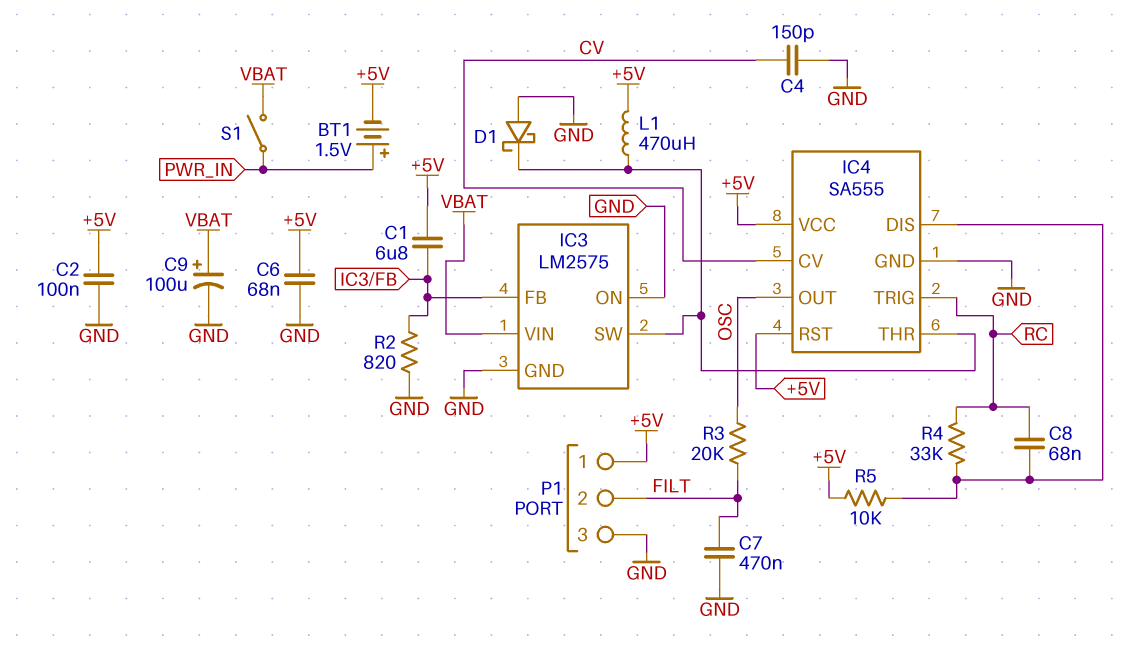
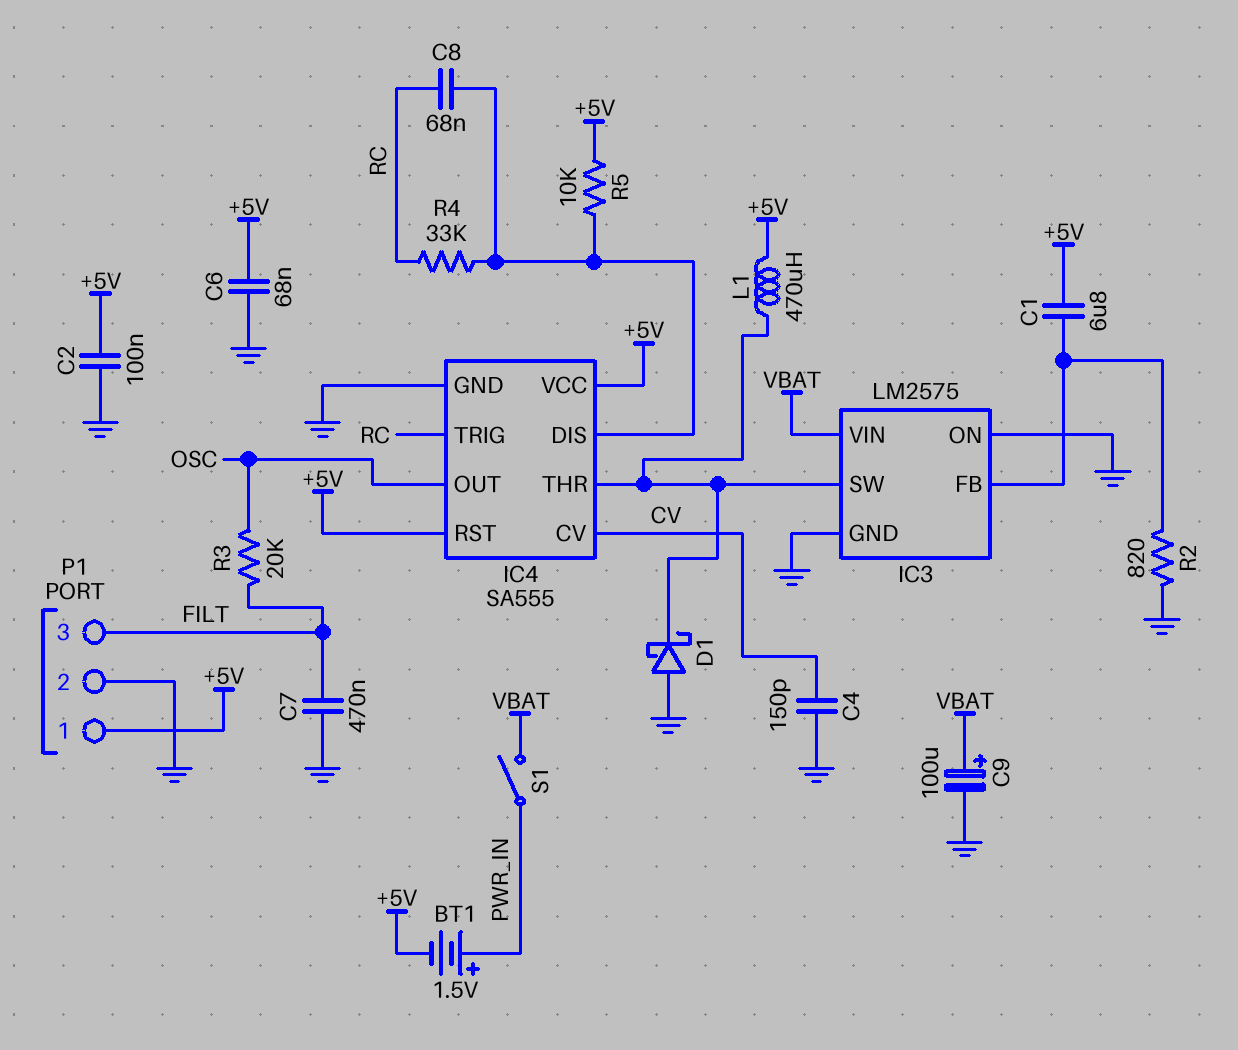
P1 pin 2: FILT -> GND
P1 pin 3: GND -> FILT

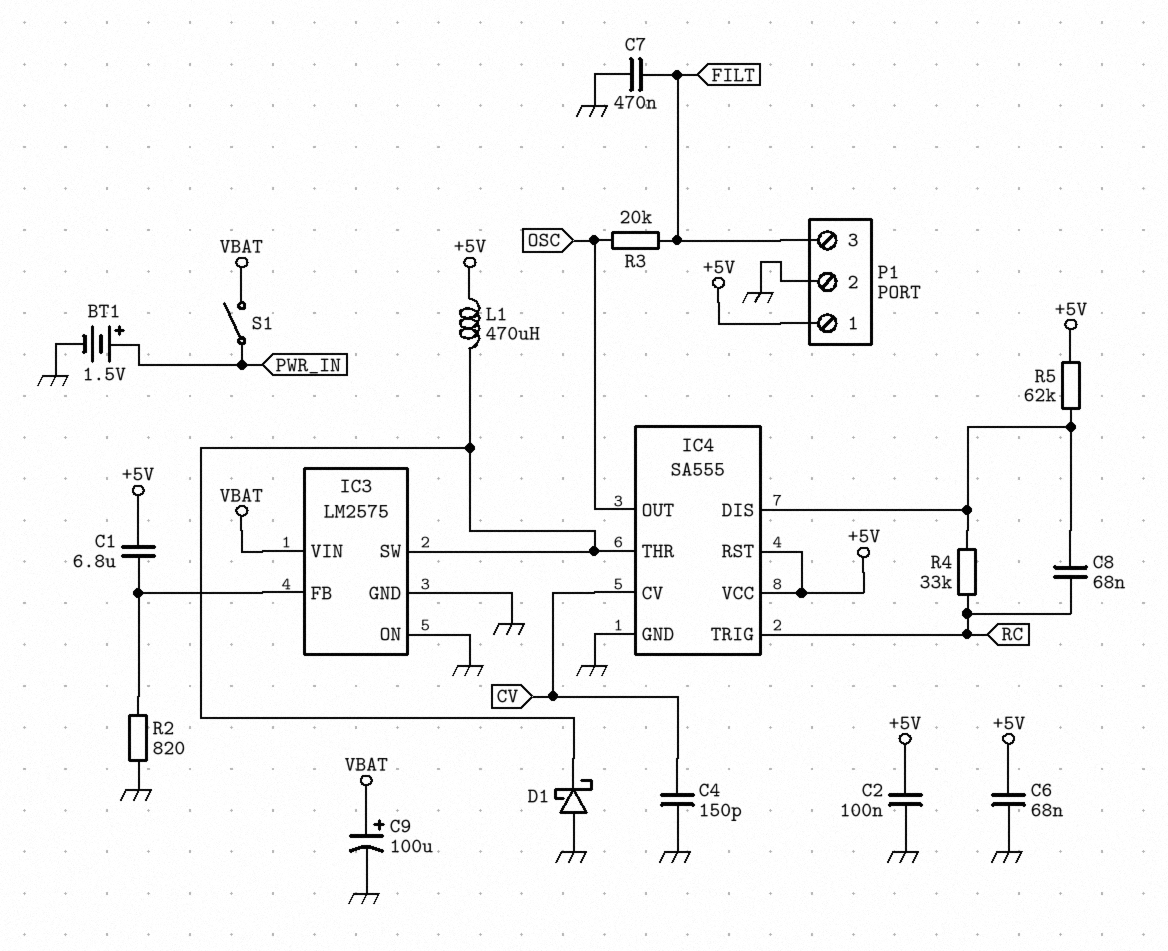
BT1: 1.5V (plus PWR_IN, minus +5V) -> 1.5V (plus PWR_IN, minus GND)
R5: 10k (+5V, IC4/DIS) -> 62k (+5V, IC4/DIS)

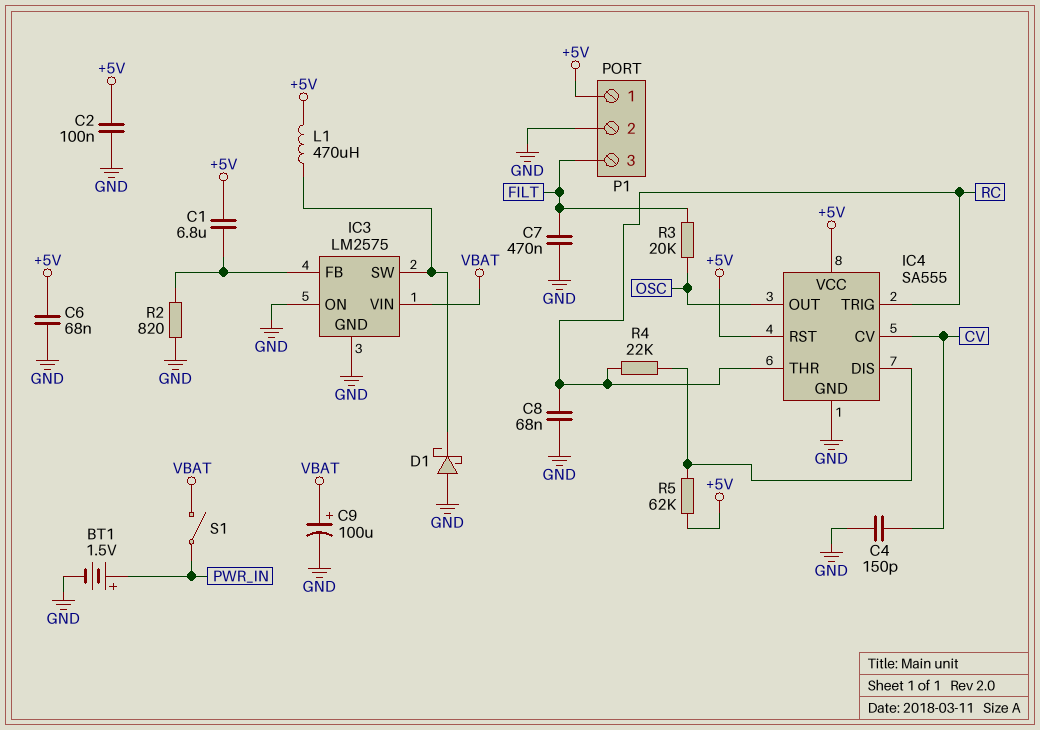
C8: 68nF (IC4/DIS, RC) -> 68nF (GND, RC)
IC4 pin THR: IC3/SW -> RC
R4: 33k (IC4/DIS, RC) -> 22k (IC4/DIS, RC)

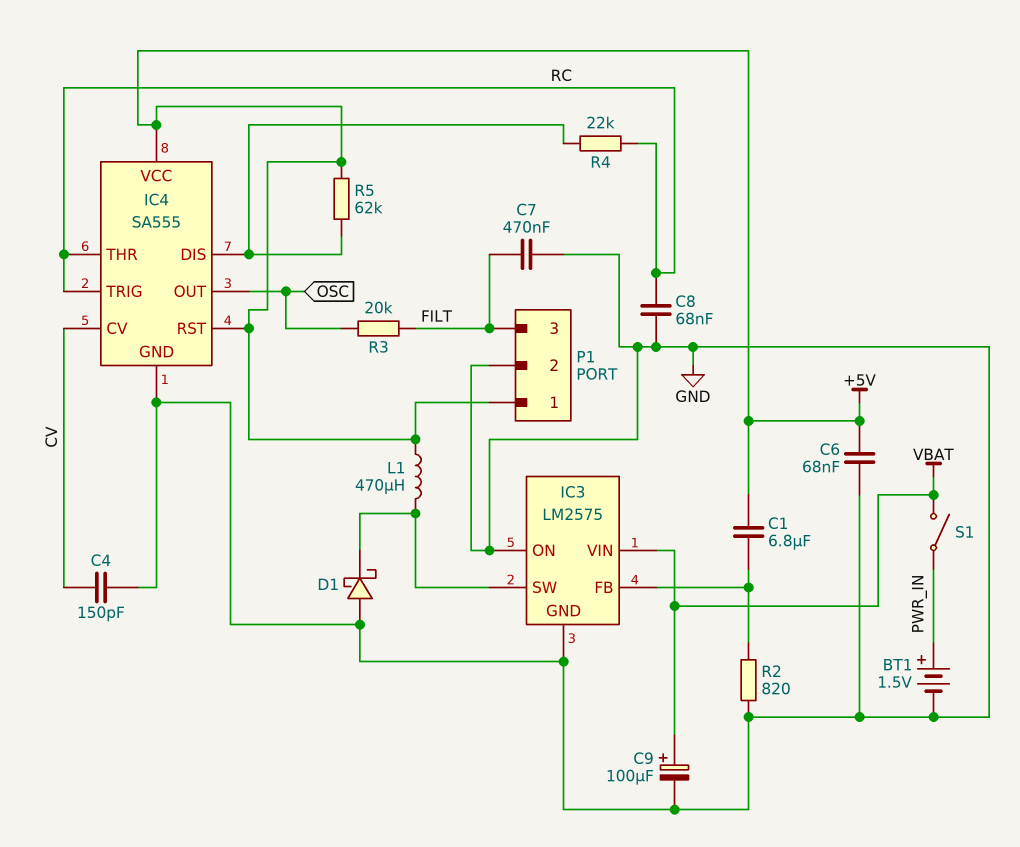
C2: 100nF (+5V, GND) -> none

